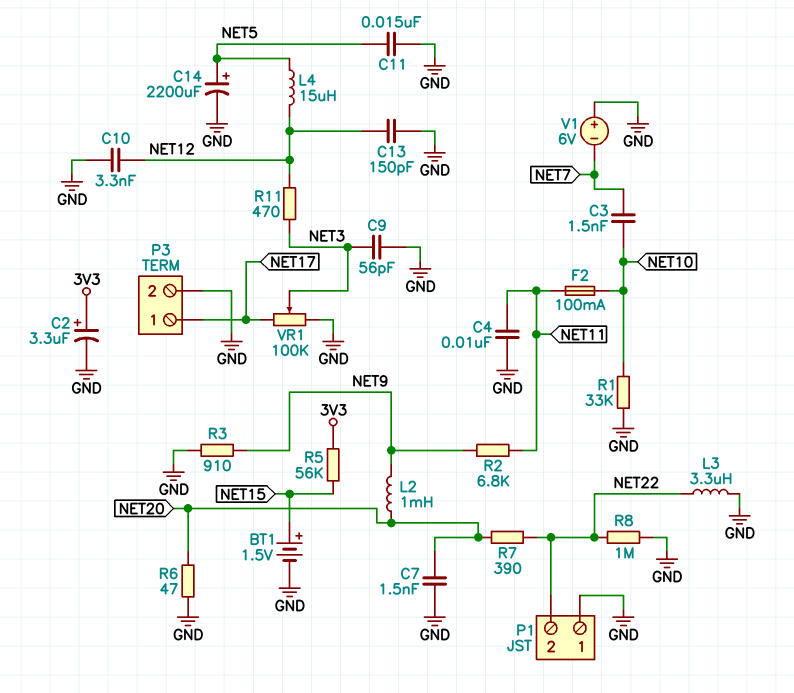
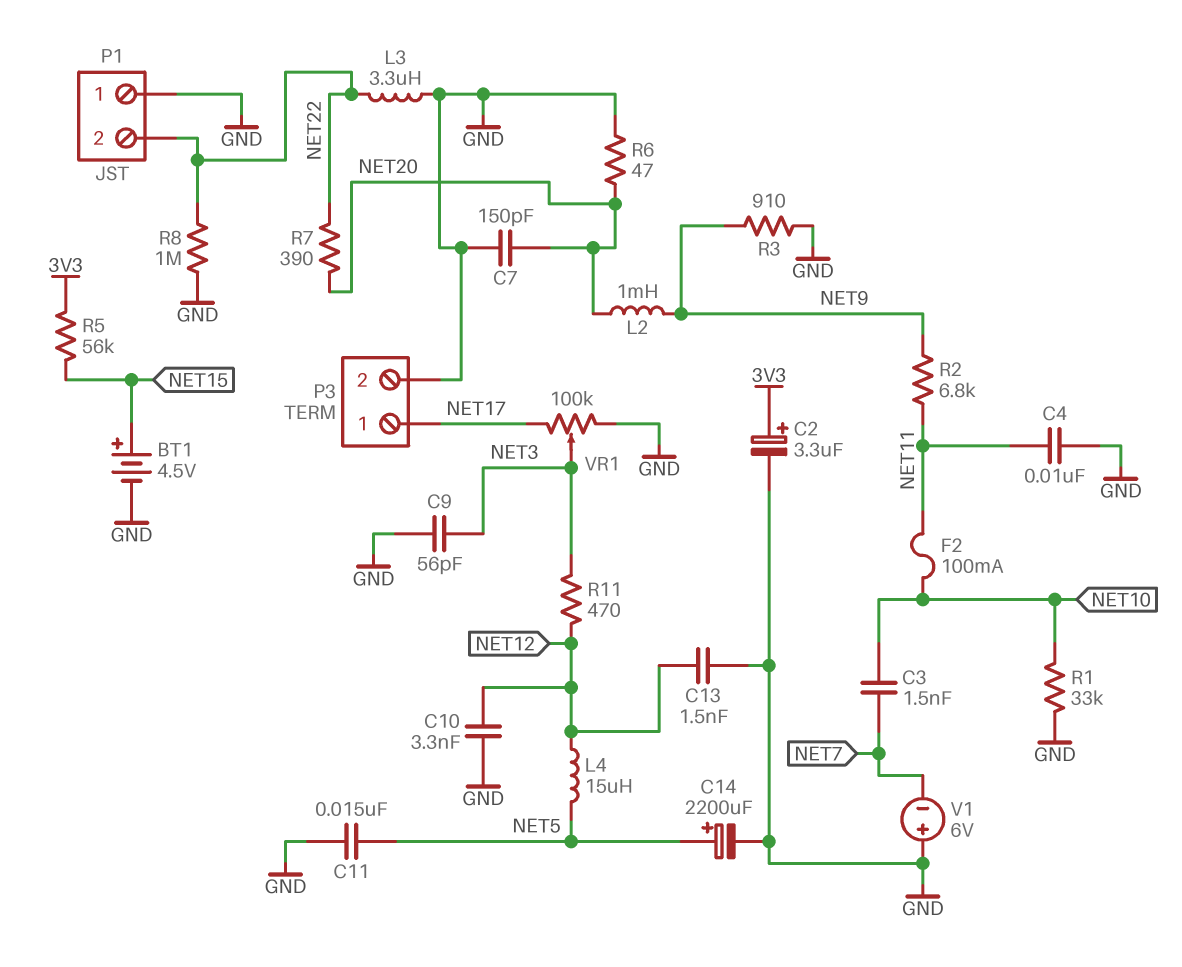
BT1: 1.5V (plus NET15, minus GND) -> 4.5V (plus NET15, minus GND)
C7: 1.5nF (GND, NET20) -> 150pF (GND, NET20)
C13: 150pF (GND, NET12) -> 1.5nF (GND, NET12)

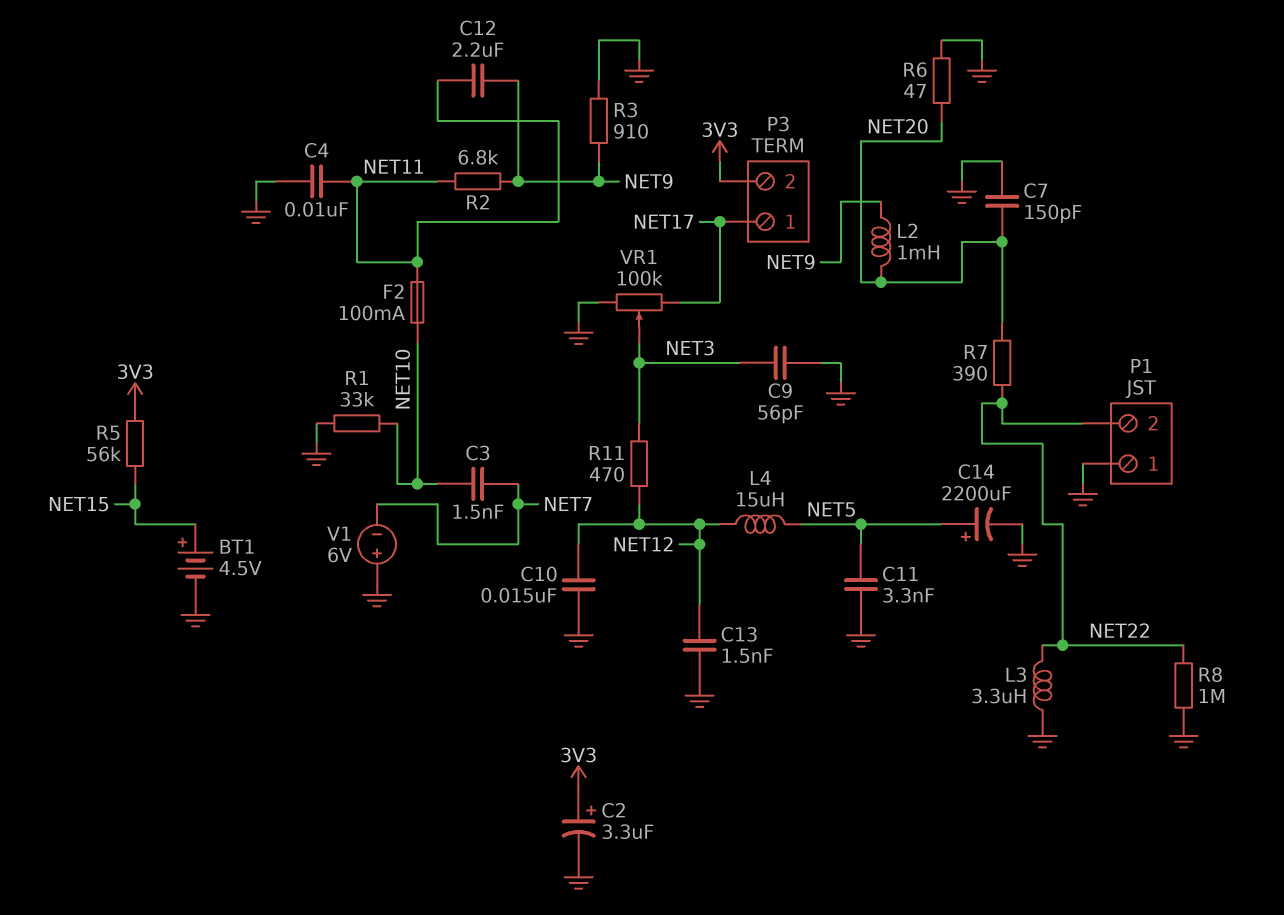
C10: 3.3nF (GND, NET12) -> 15nF (GND, NET12)
C11: 15nF (GND, NET5) -> 3.3nF (GND, NET5)
C12: none -> 2.2uF (NET9, NET11)
P3 pin 2: GND -> 3V3

